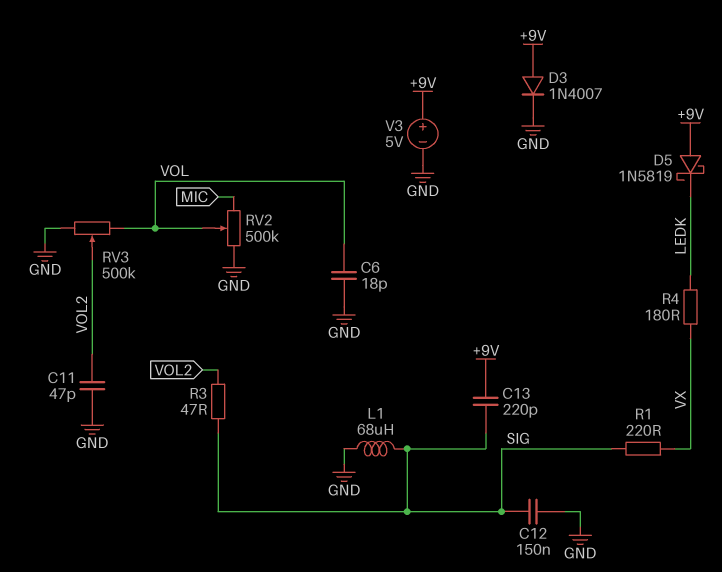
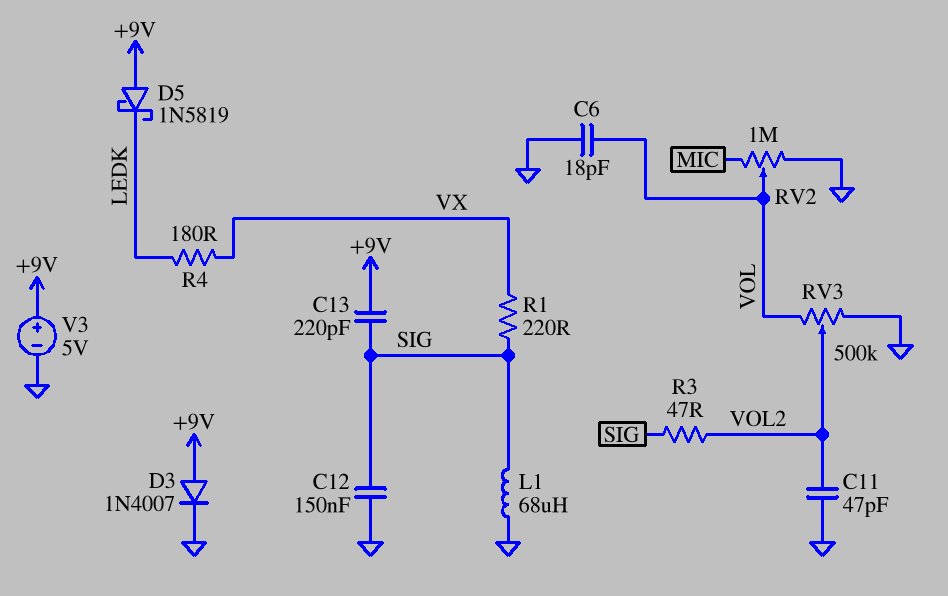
RV2: 500k (GND, MIC, wiper VOL) -> 1M (GND, MIC, wiper VOL)

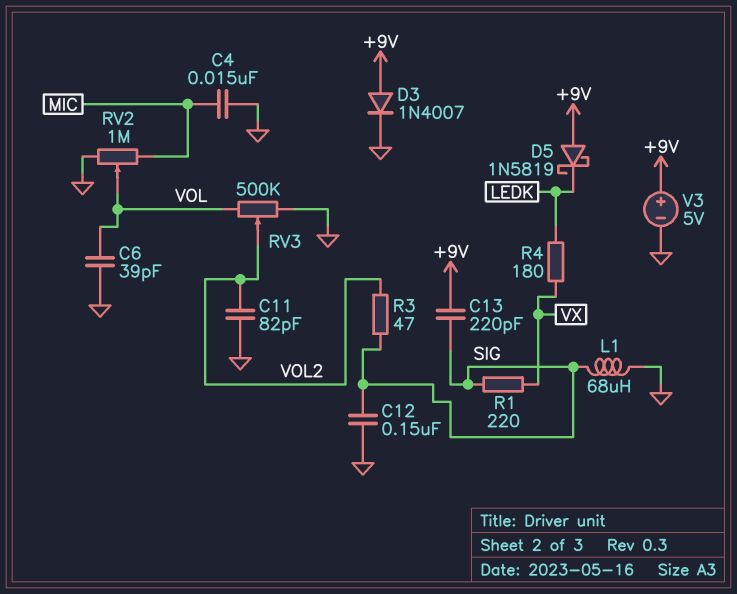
C4: none -> 15nF (GND, MIC)
C6: 18pF (GND, VOL) -> 39pF (GND, VOL)
C11: 47pF (GND, VOL2) -> 82pF (GND, VOL2)

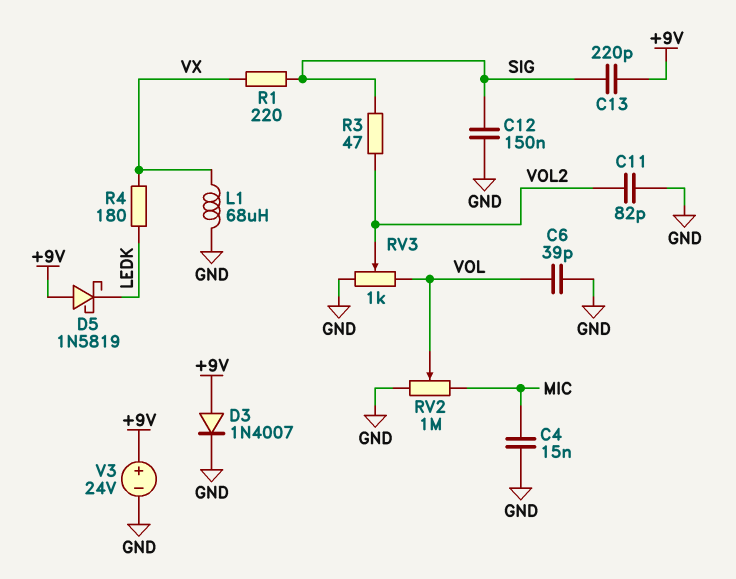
L1: 68uH (GND, SIG) -> 68uH (GND, VX)
RV3: 500k (GND, VOL, wiper VOL2) -> 1k (GND, VOL, wiper VOL2)
V3: 5V (plus +9V, minus GND) -> 24V (plus +9V, minus GND)

